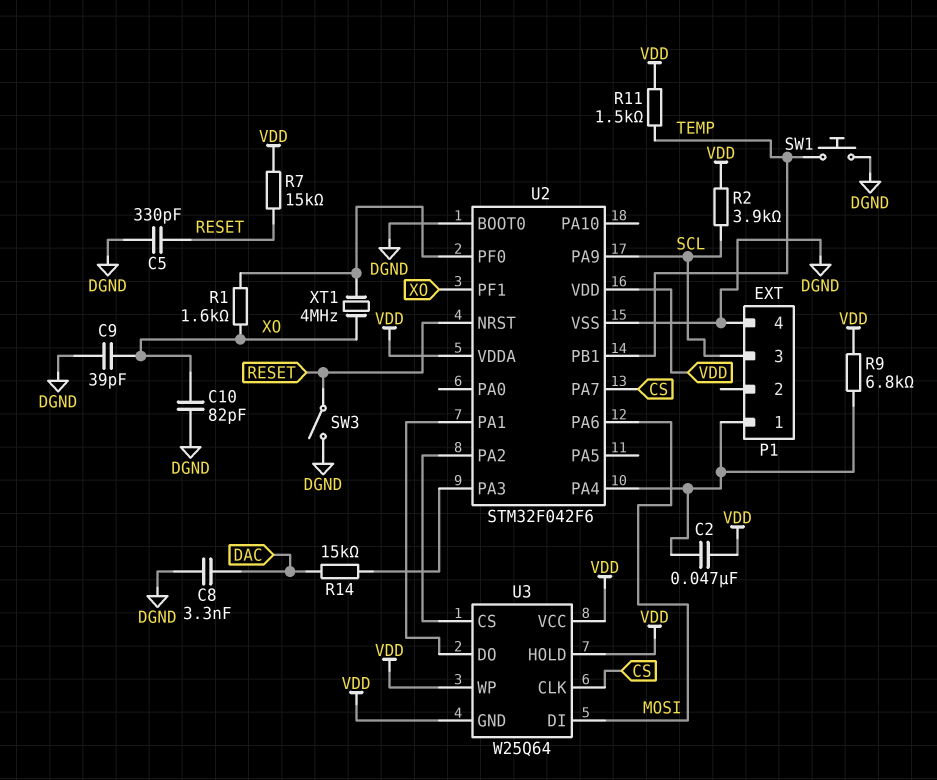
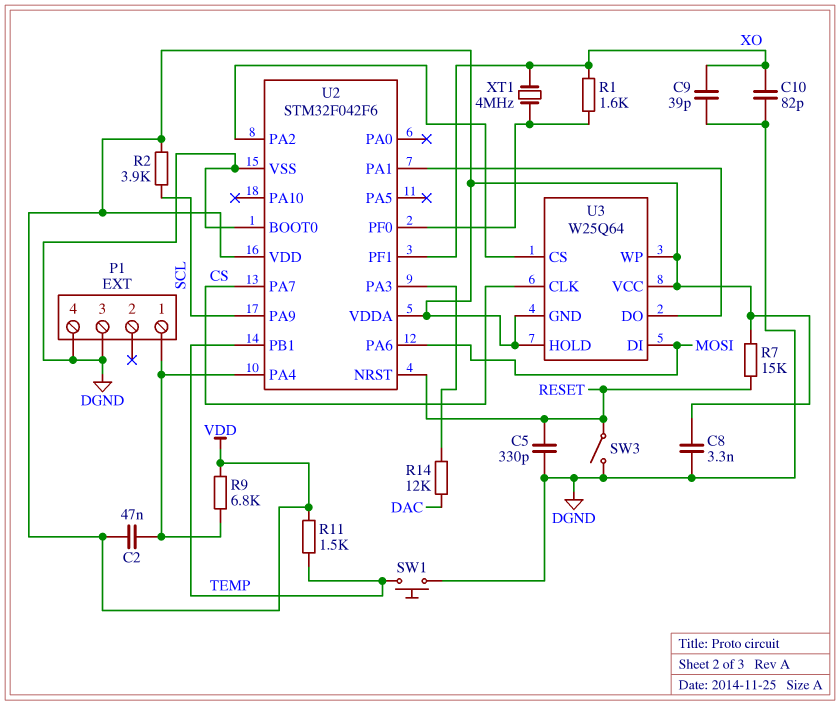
C8: 3.3nF (DAC, DGND) -> 3.3nF (DGND, VDD)
P1 pin 3: SCL -> DGND
R14: 15k (DAC, U2/PA3) -> 12k (DAC, U2/PA3)

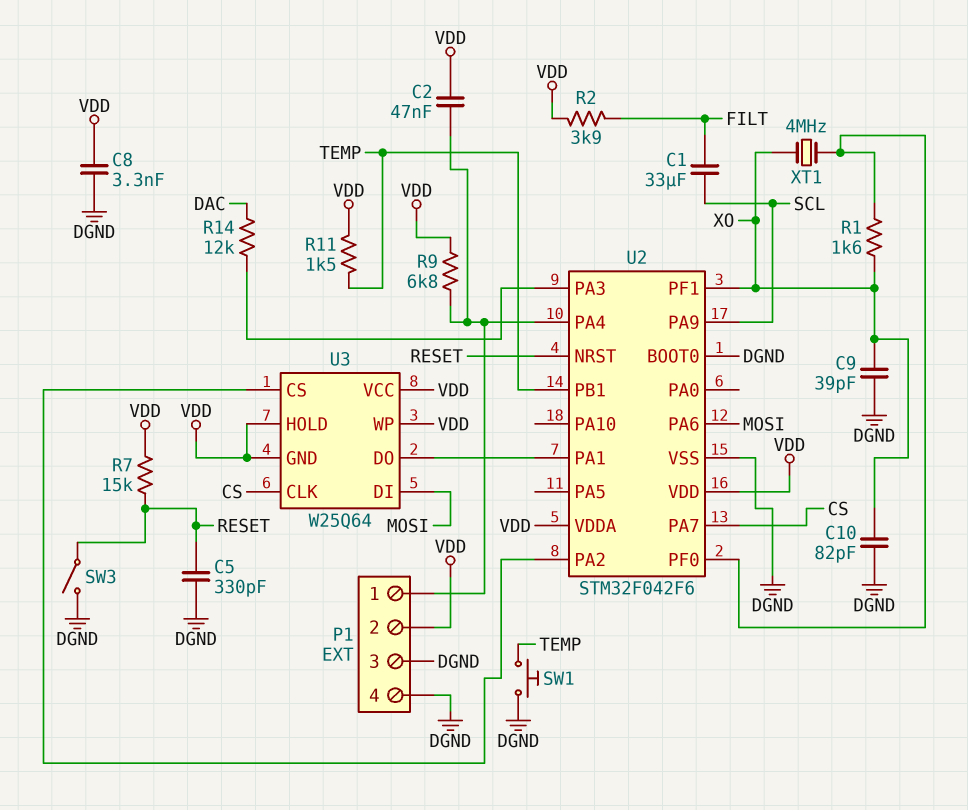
C1: none -> 33uF (FILT, SCL)
P1 pin 2: none -> VDD
R2: 3.9k (SCL, VDD) -> 3.9k (FILT, VDD)

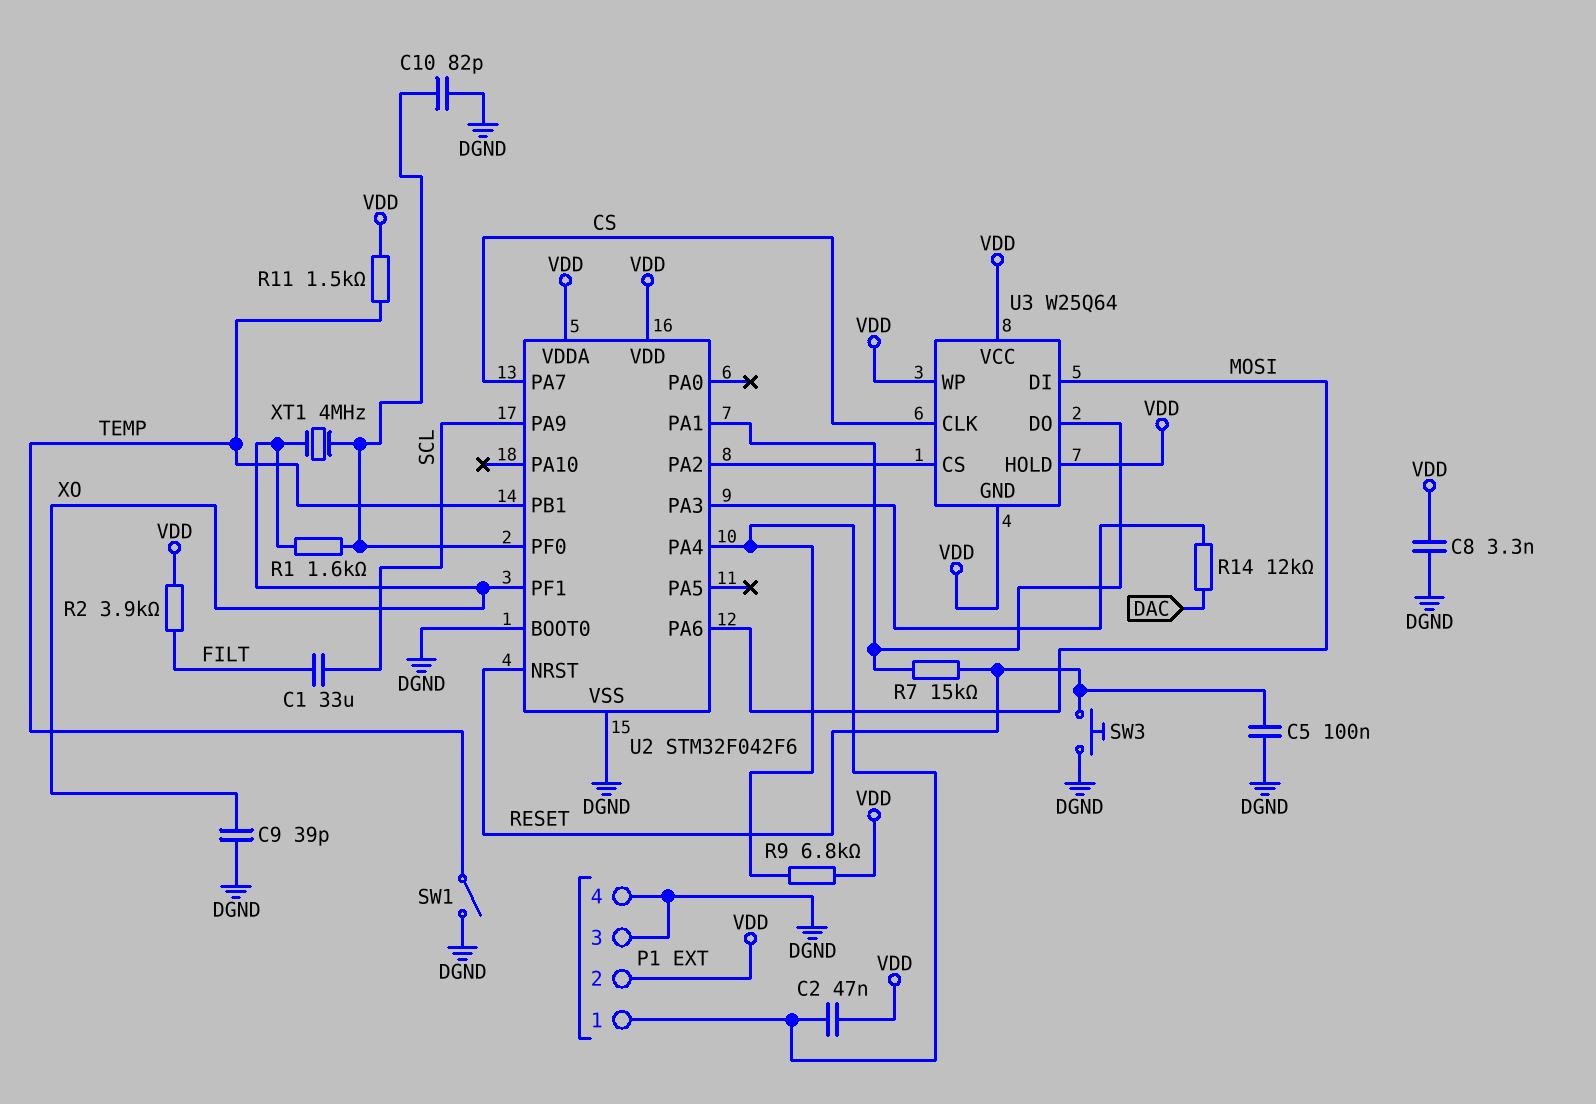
C5: 330pF (DGND, RESET) -> 100nF (DGND, RESET)
C10: 82pF (DGND, XO) -> 82pF (DGND, U2/PF0)
R7: 15k (RESET, VDD) -> 15k (RESET, U2/PA1)
SW1: button (DGND, TEMP) -> switch (DGND, TEMP)
SW3: switch (DGND, RESET) -> button (DGND, RESET)

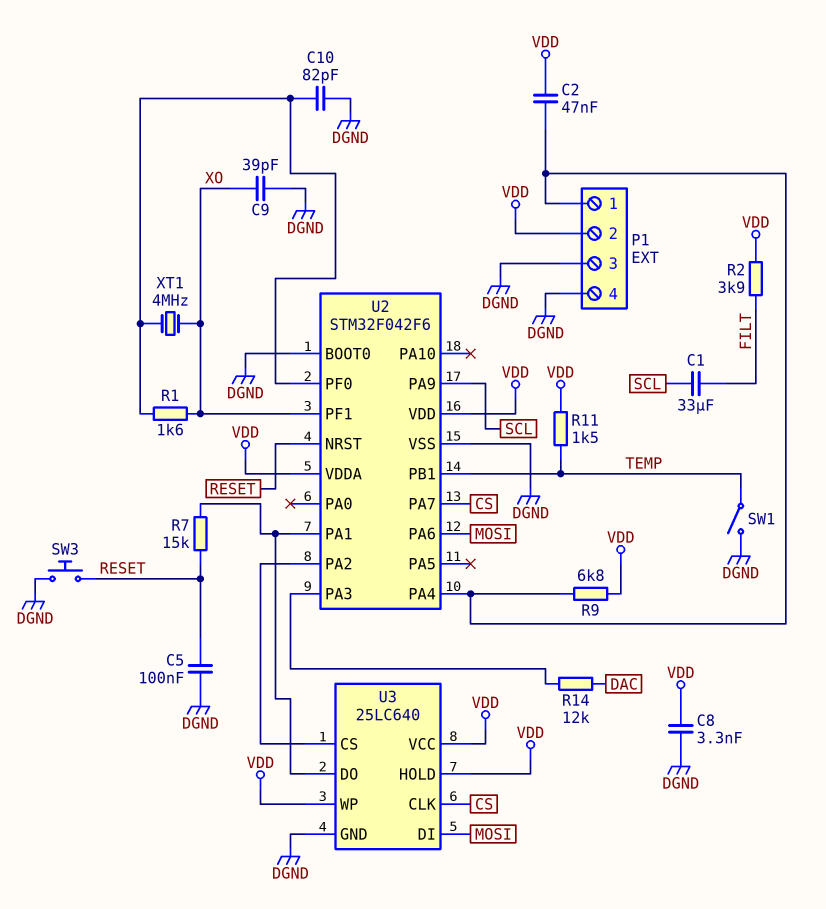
U3: W25Q64 -> 25LC640
U3 pin GND: VDD -> DGND

